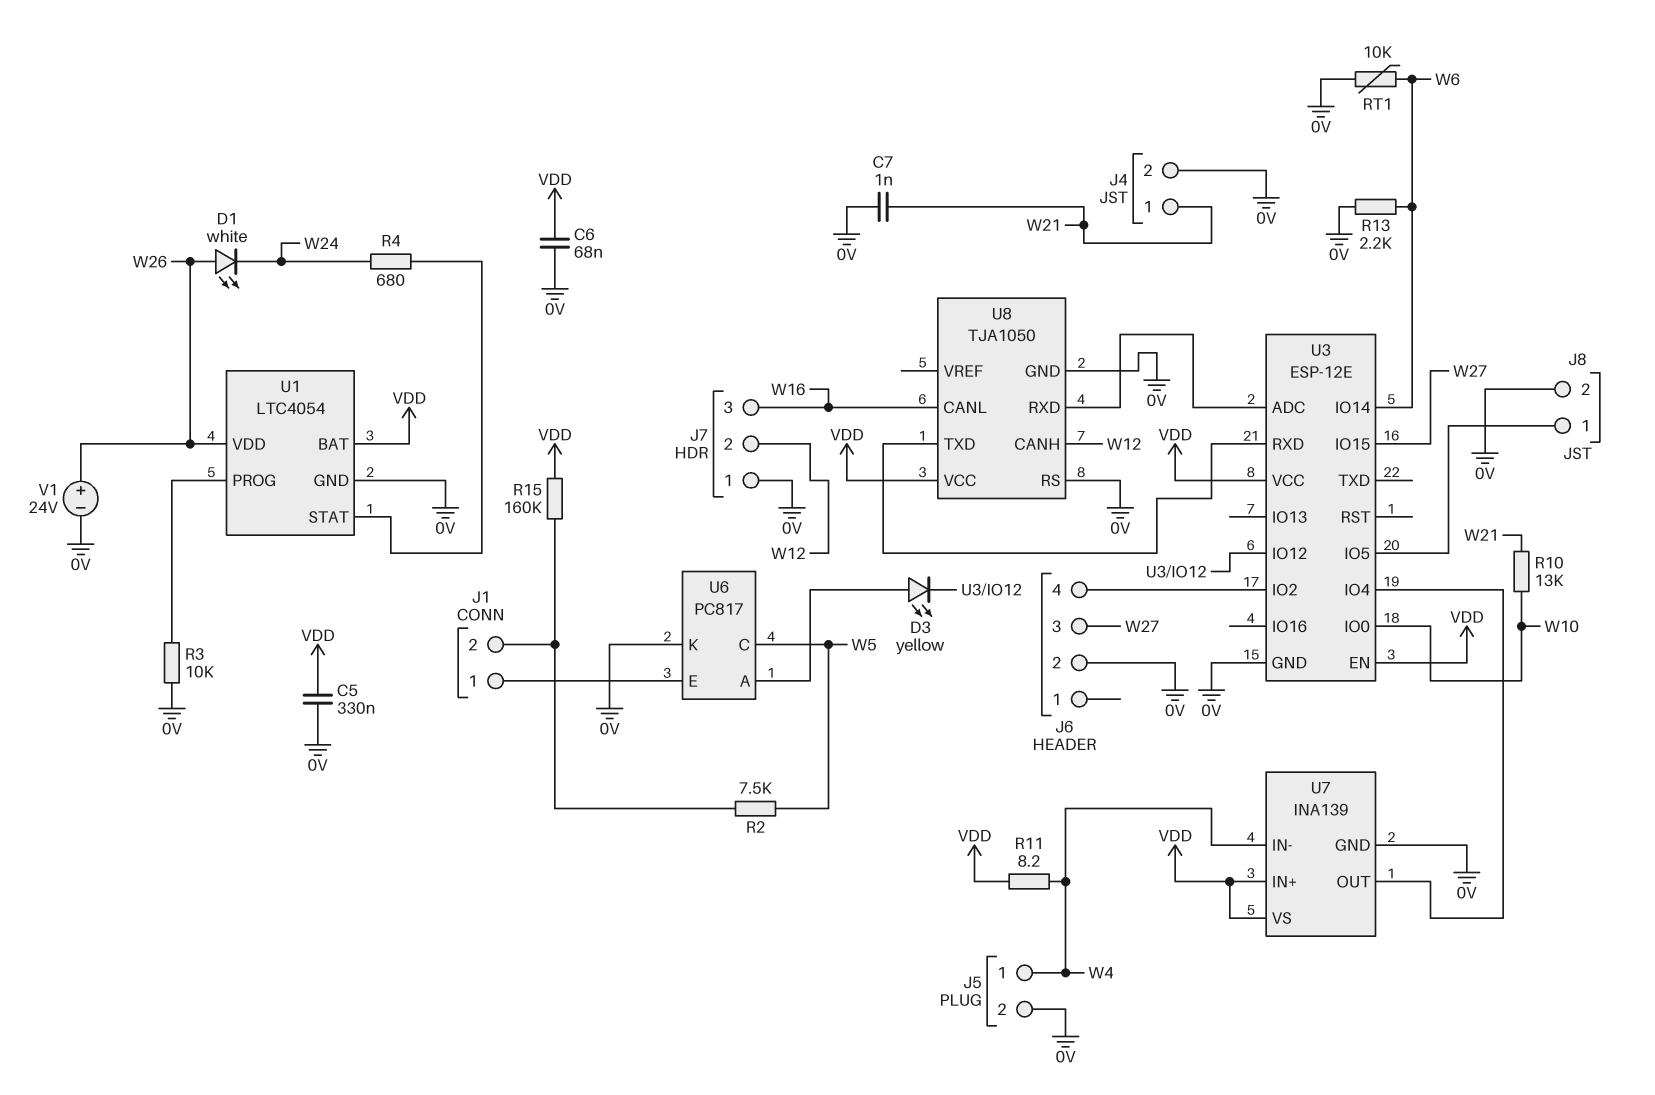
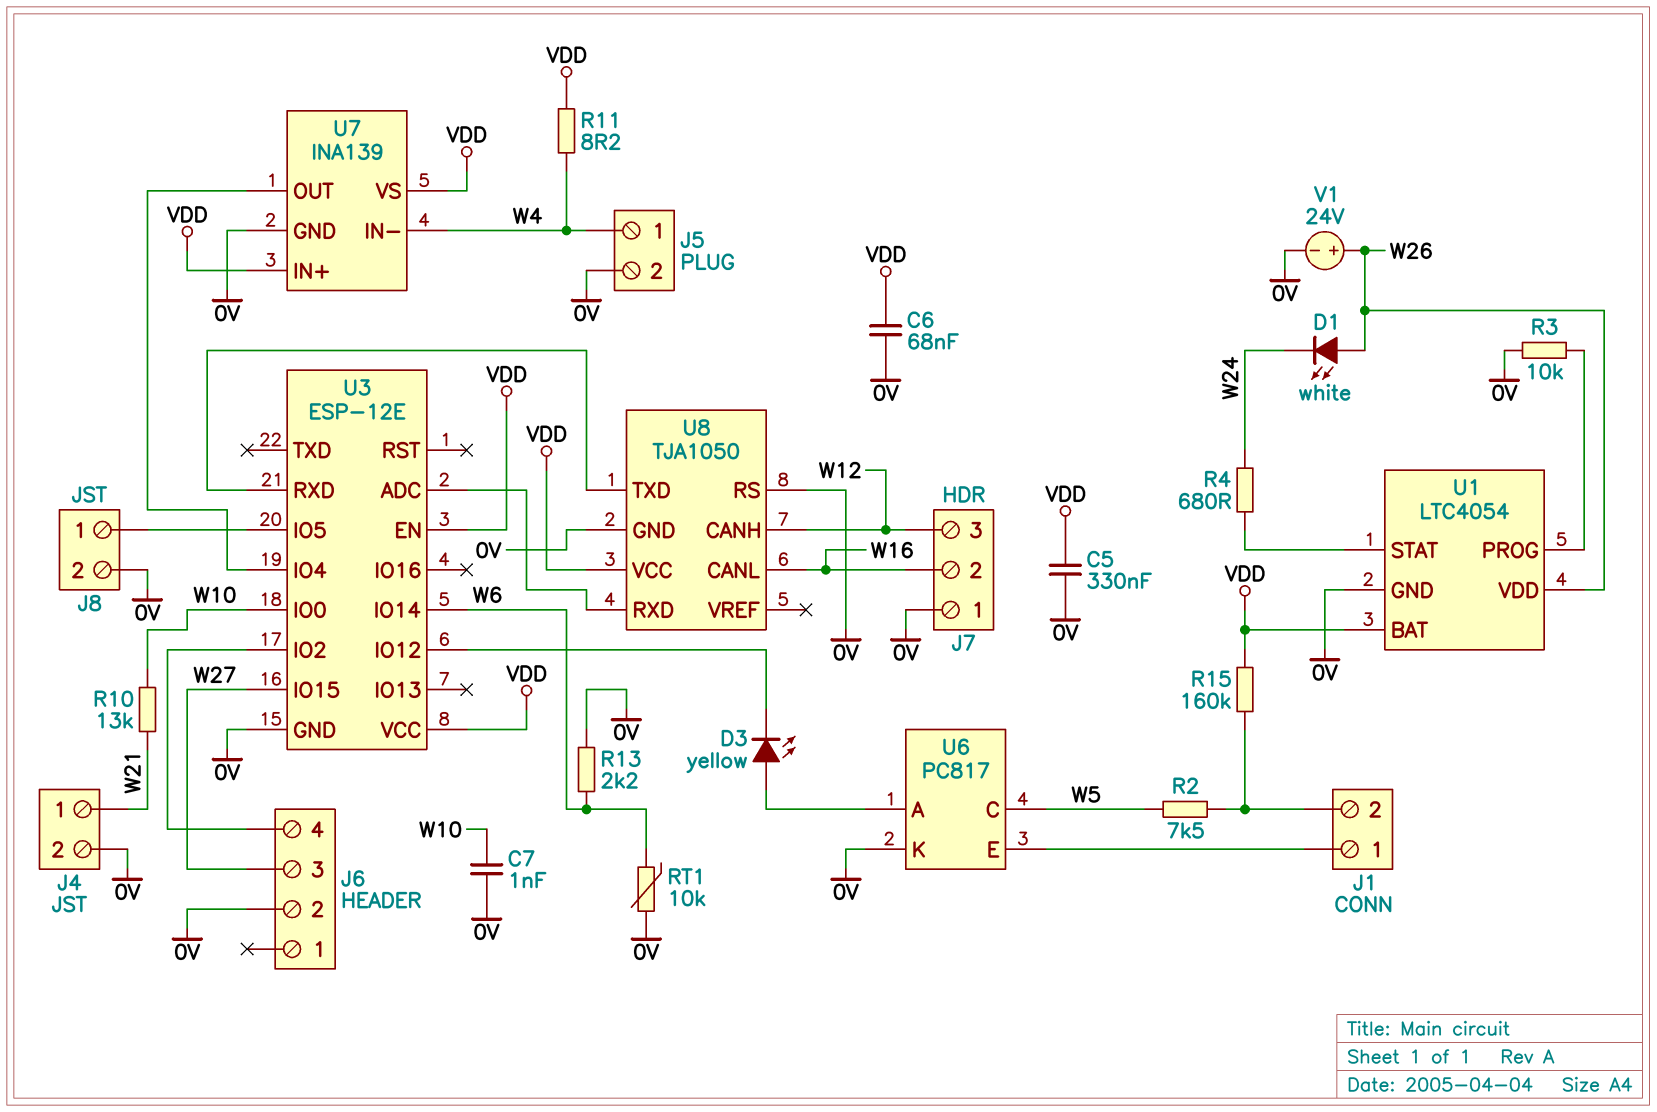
C7: 1nF (0V, W21) -> 1nF (0V, W10)
J7 pin 2: W12 -> W16
J7 pin 3: W16 -> W12

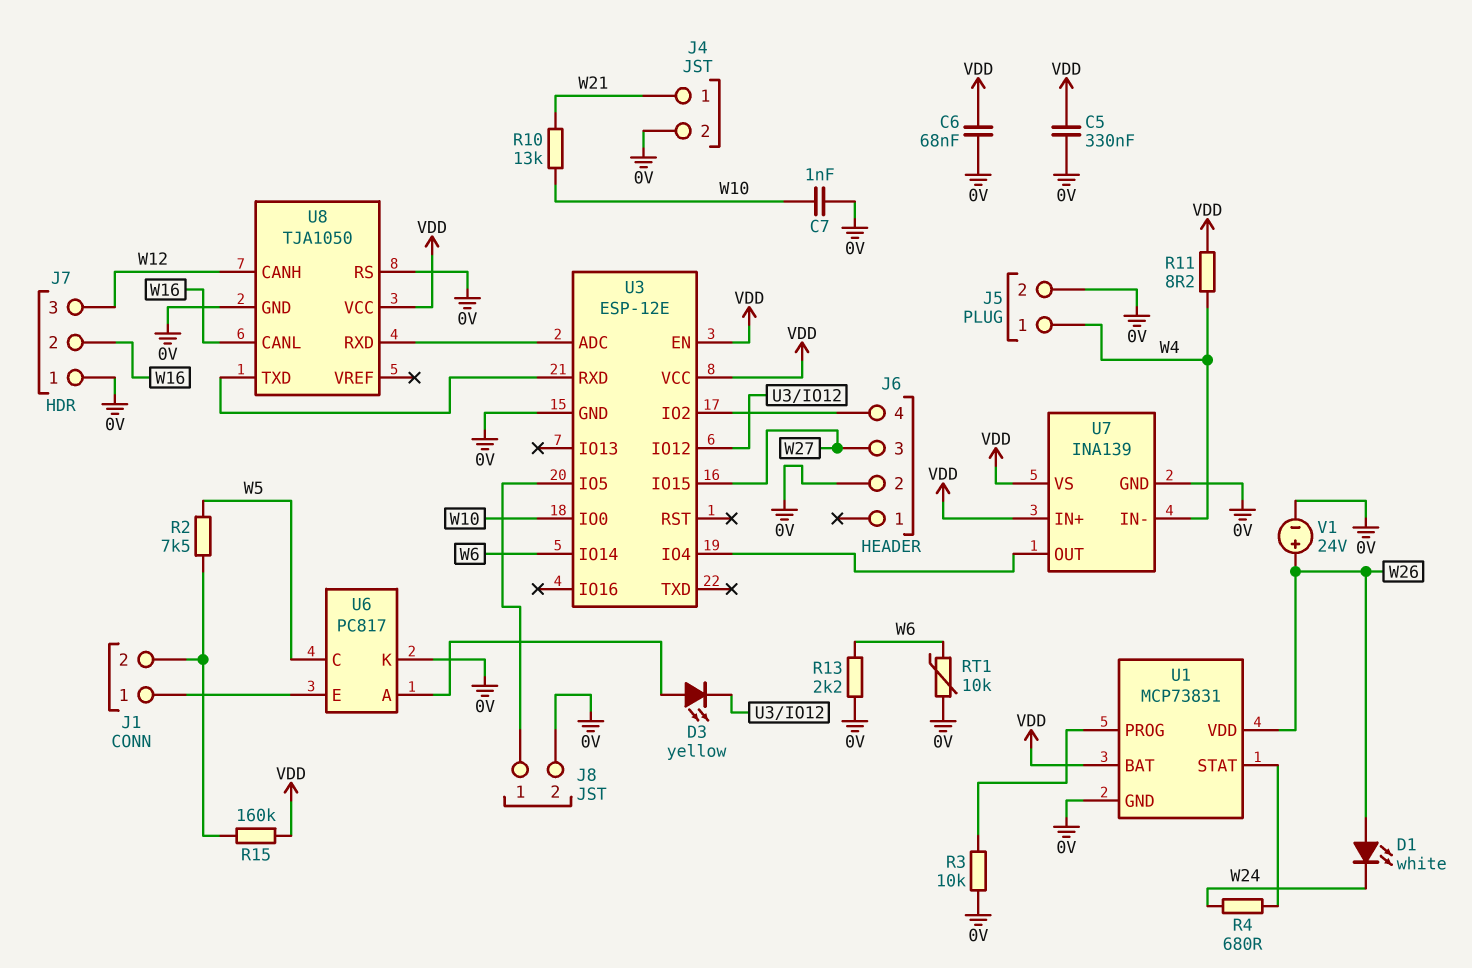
U1: LTC4054 -> MCP73831

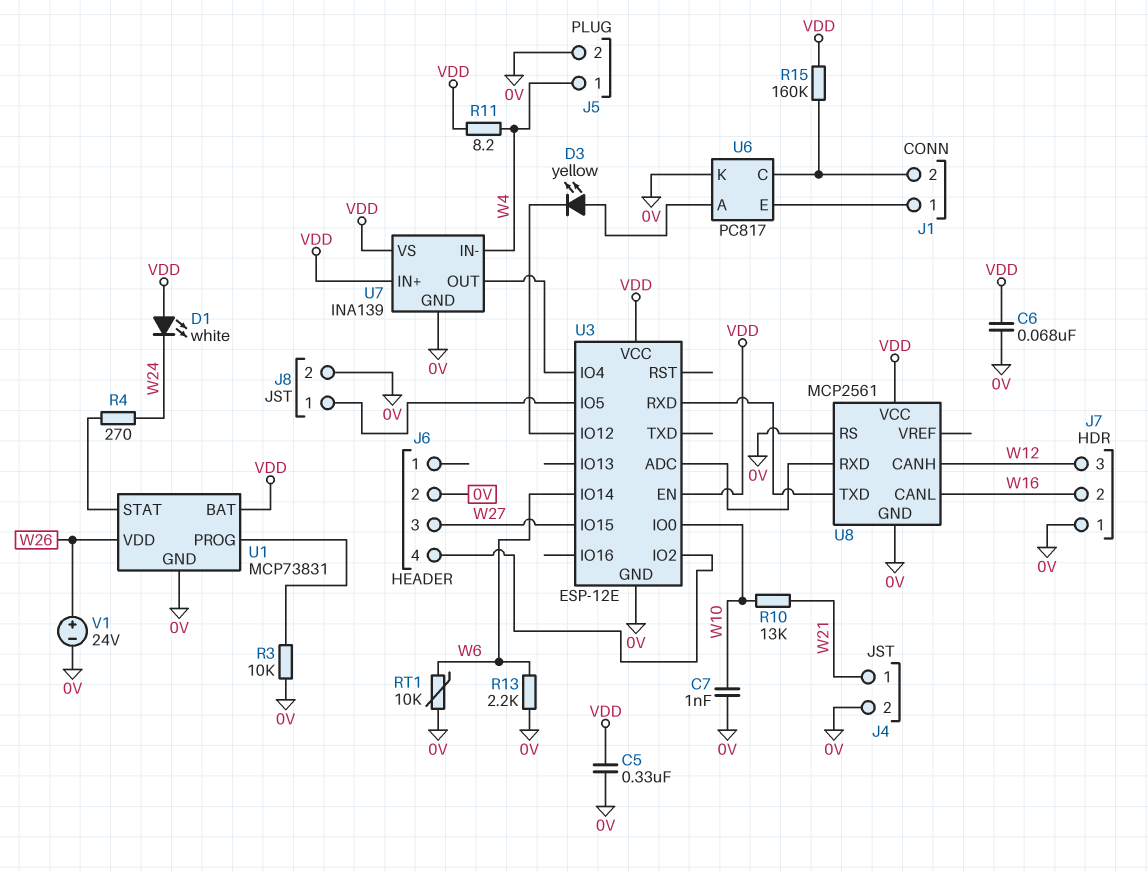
D1: LED white (A W26, K W24) -> LED white (A VDD, K W24)
R2: 7.5k (J1/2, W5) -> none
R4: 680 (U1/STAT, W24) -> 270 (U1/STAT, W24)
U6 pin C: W5 -> J1/2
U8: TJA1050 -> MCP2561

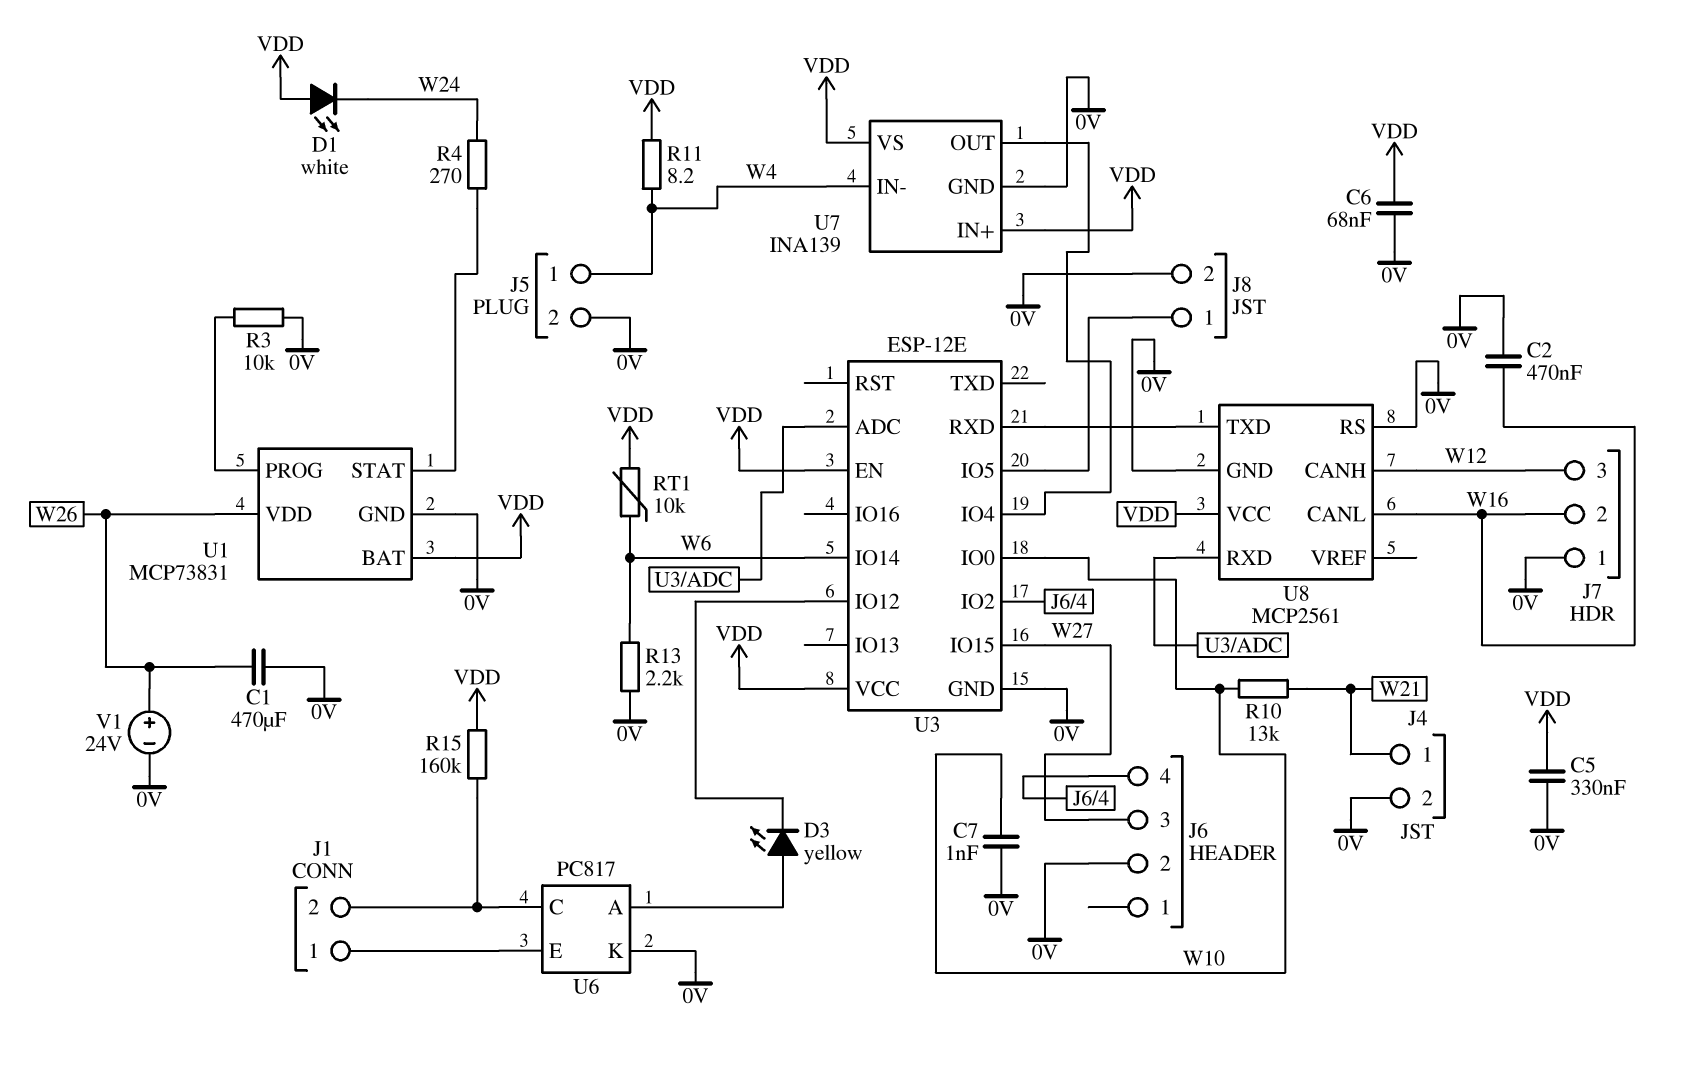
C1: none -> 470uF (0V, W26)
C2: none -> 470nF (0V, W16)
RT1: 10k (0V, W6) -> 10k (VDD, W6)

